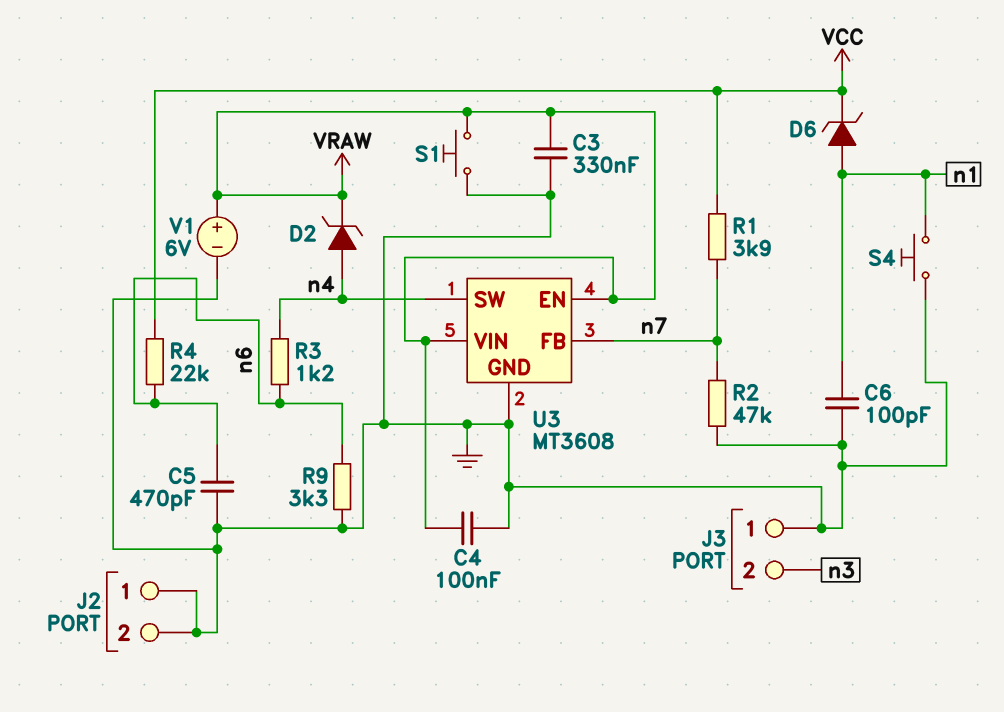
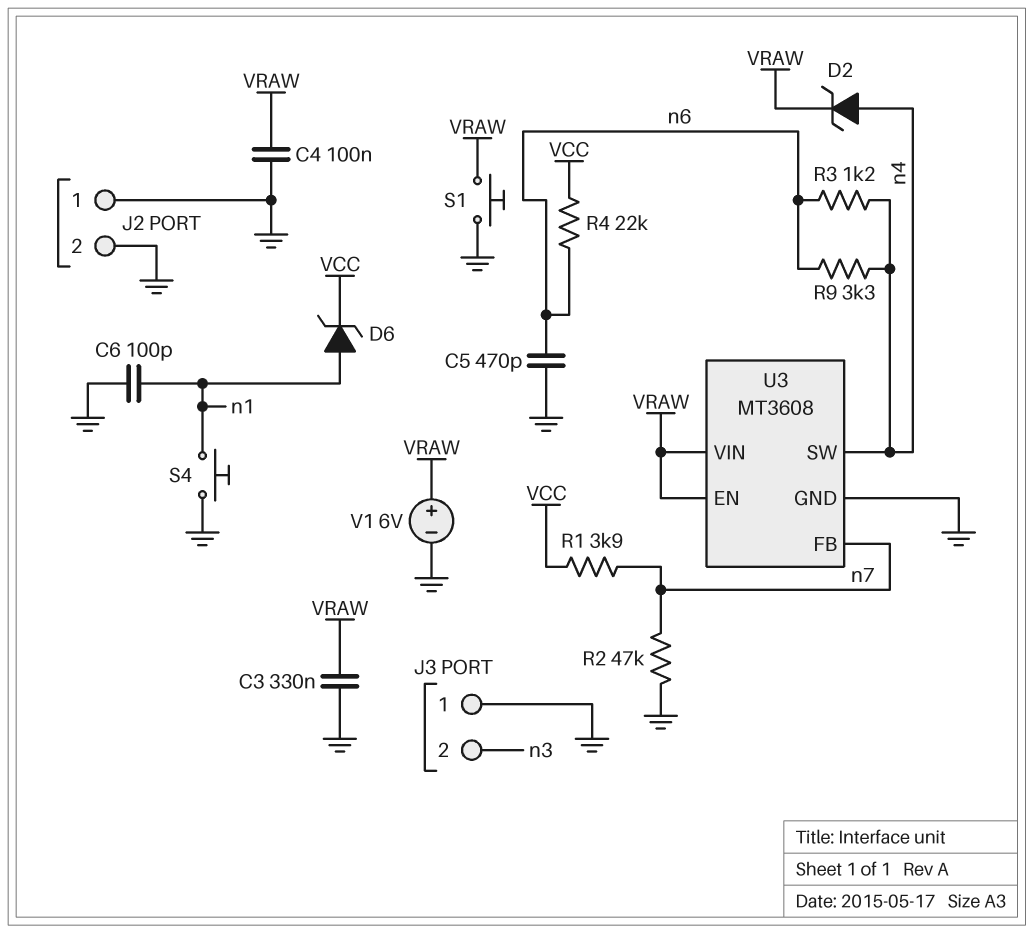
R9: 3.3k (GND, n6) -> 3.3k (n4, n6)

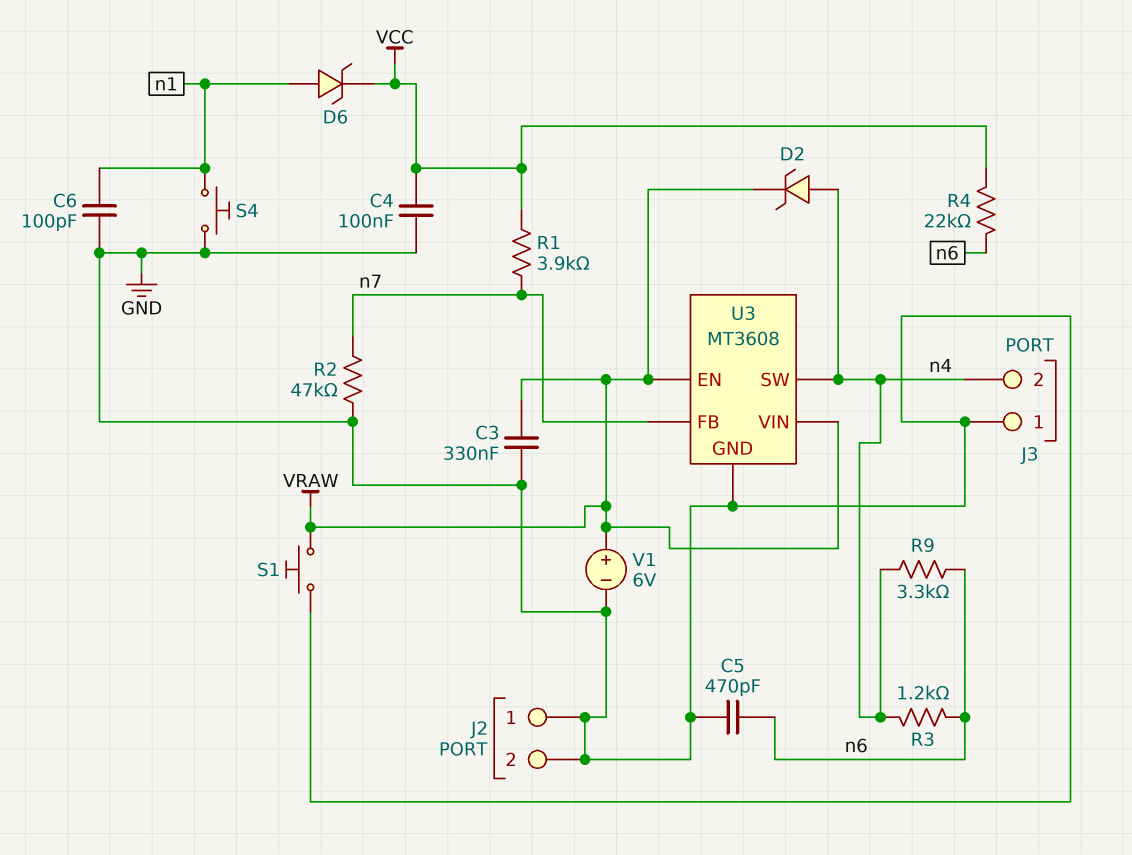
C4: 100nF (GND, VRAW) -> 100nF (GND, VCC)
J3 pin 2: n3 -> n4

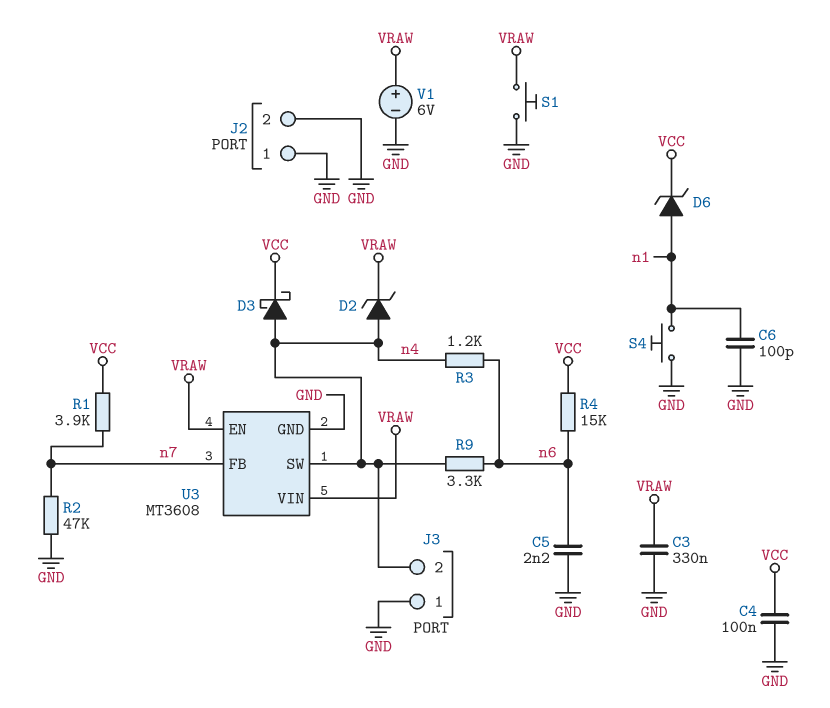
C5: 470pF (GND, n6) -> 2.2nF (GND, n6)
D3: none -> schottky (A n4, K VCC)
R4: 22k (VCC, n6) -> 15k (VCC, n6)

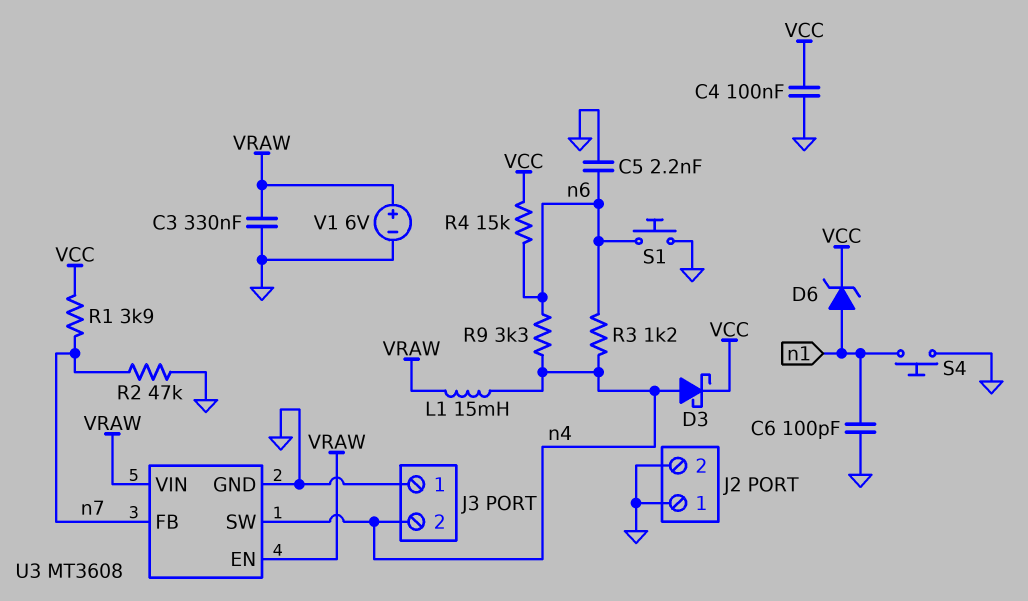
D2: zener (A n4, K VRAW) -> none
L1: none -> 15mH (VRAW, n4)
S1: button (GND, VRAW) -> button (GND, n6)

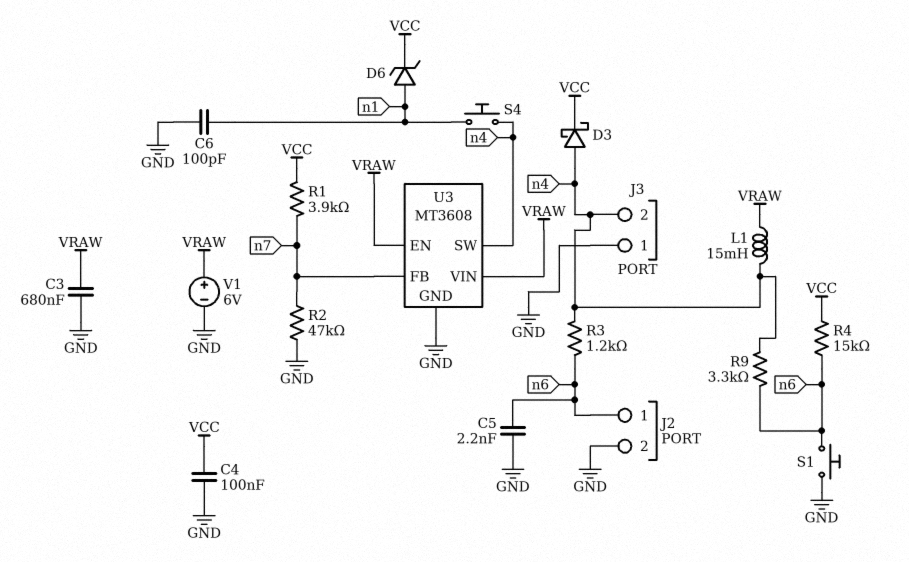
C3: 330nF (GND, VRAW) -> 680nF (GND, VRAW)
J2 pin 1: GND -> n6
S4: button (GND, n1) -> button (n1, n4)

